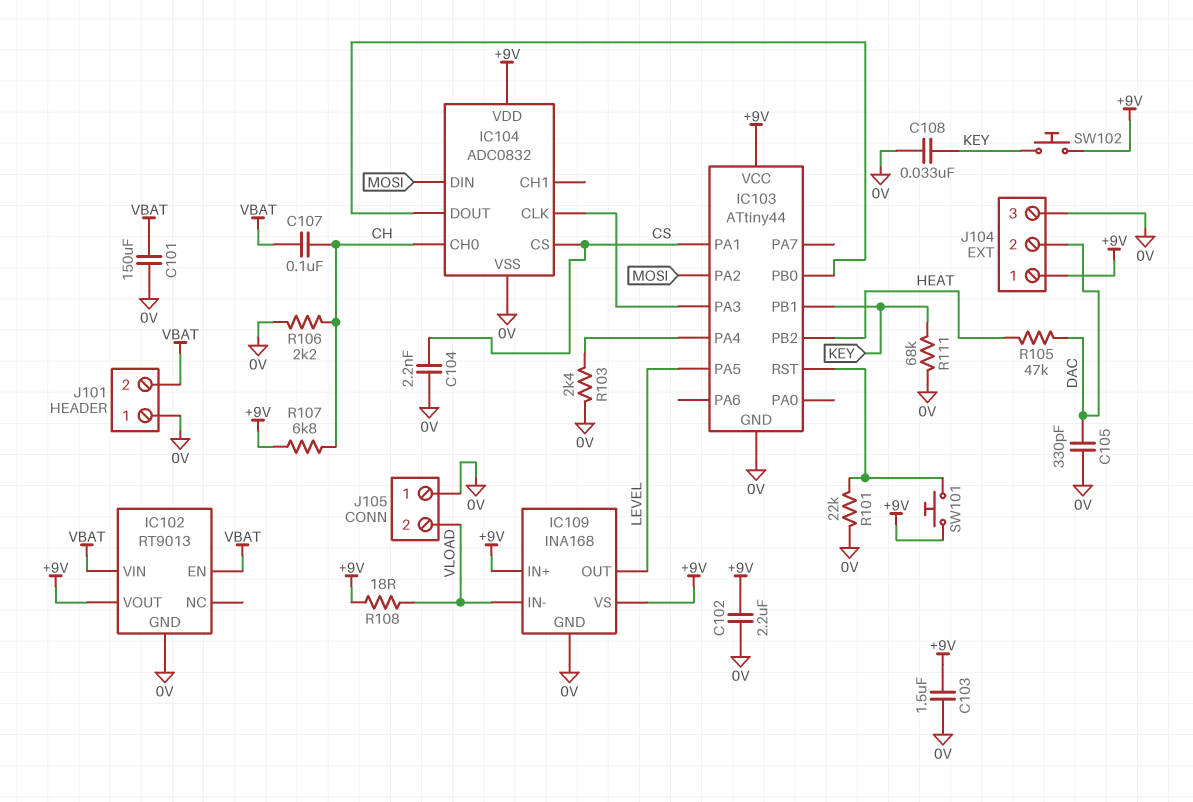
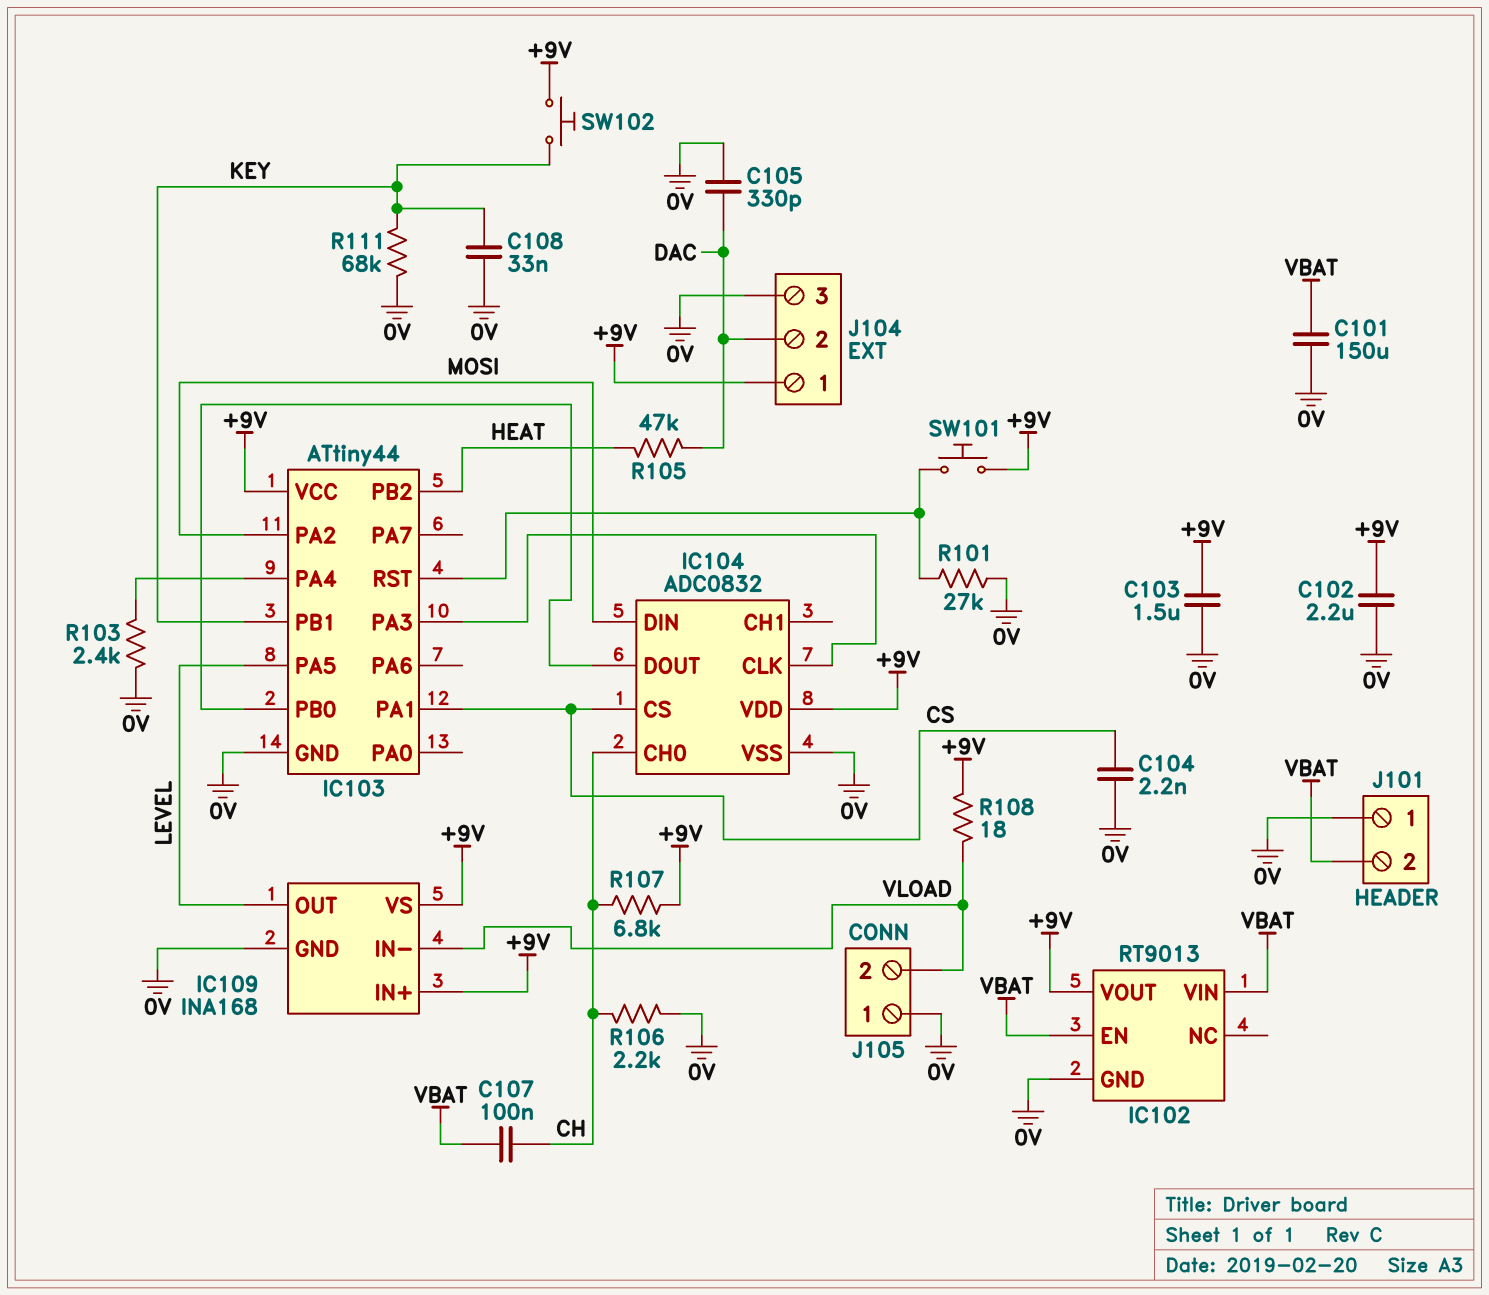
R101: 22k (0V, IC103/RST) -> 27k (0V, IC103/RST)

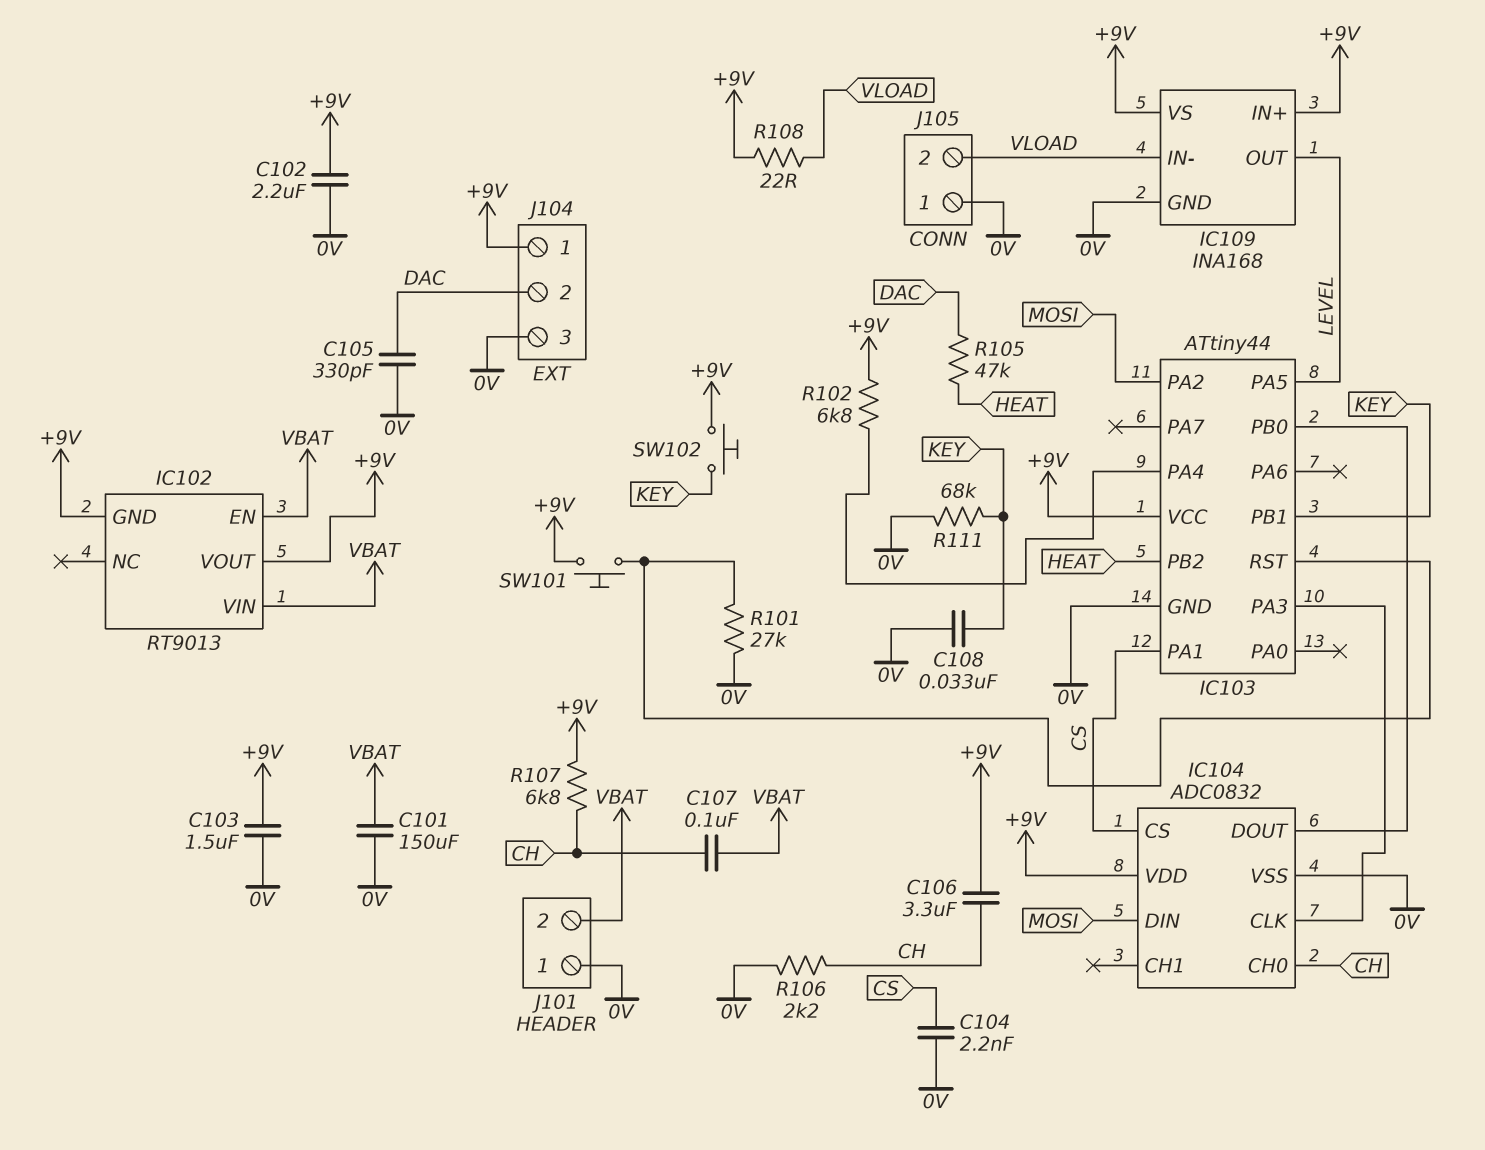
C106: none -> 3.3uF (+9V, CH)
IC102 pin GND: 0V -> +9V
R102: none -> 6.8k (+9V, IC103/PA4)
R103: 2.4k (0V, IC103/PA4) -> none
R108: 18 (+9V, VLOAD) -> 22 (+9V, VLOAD)

